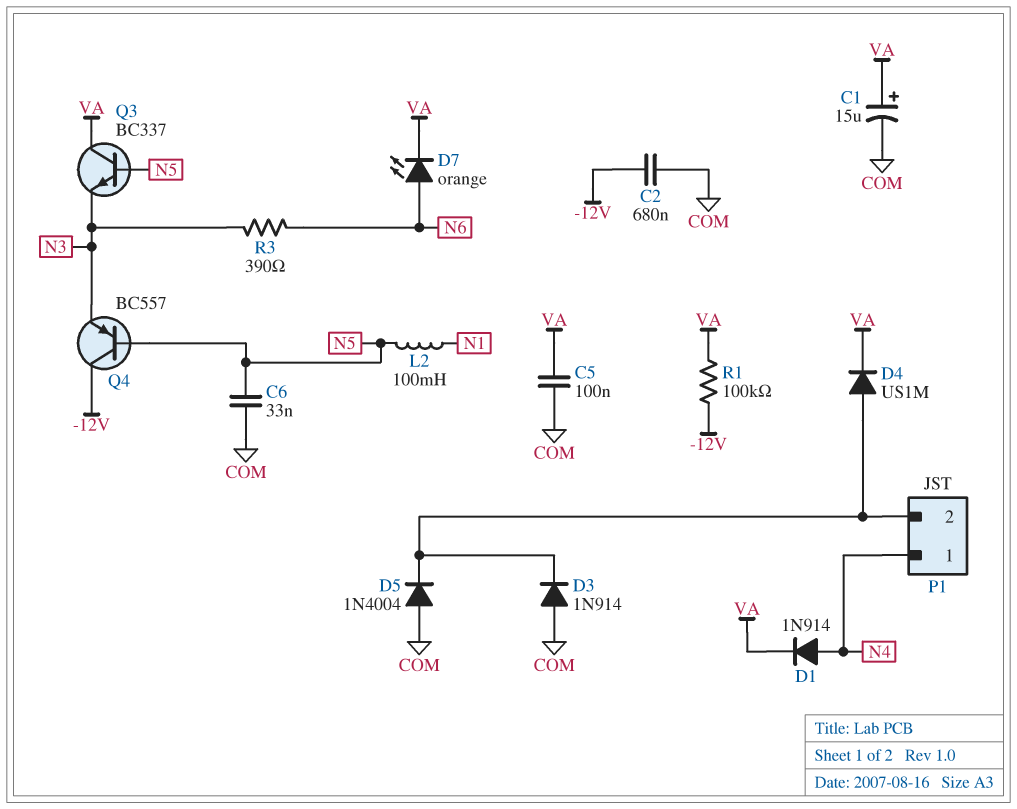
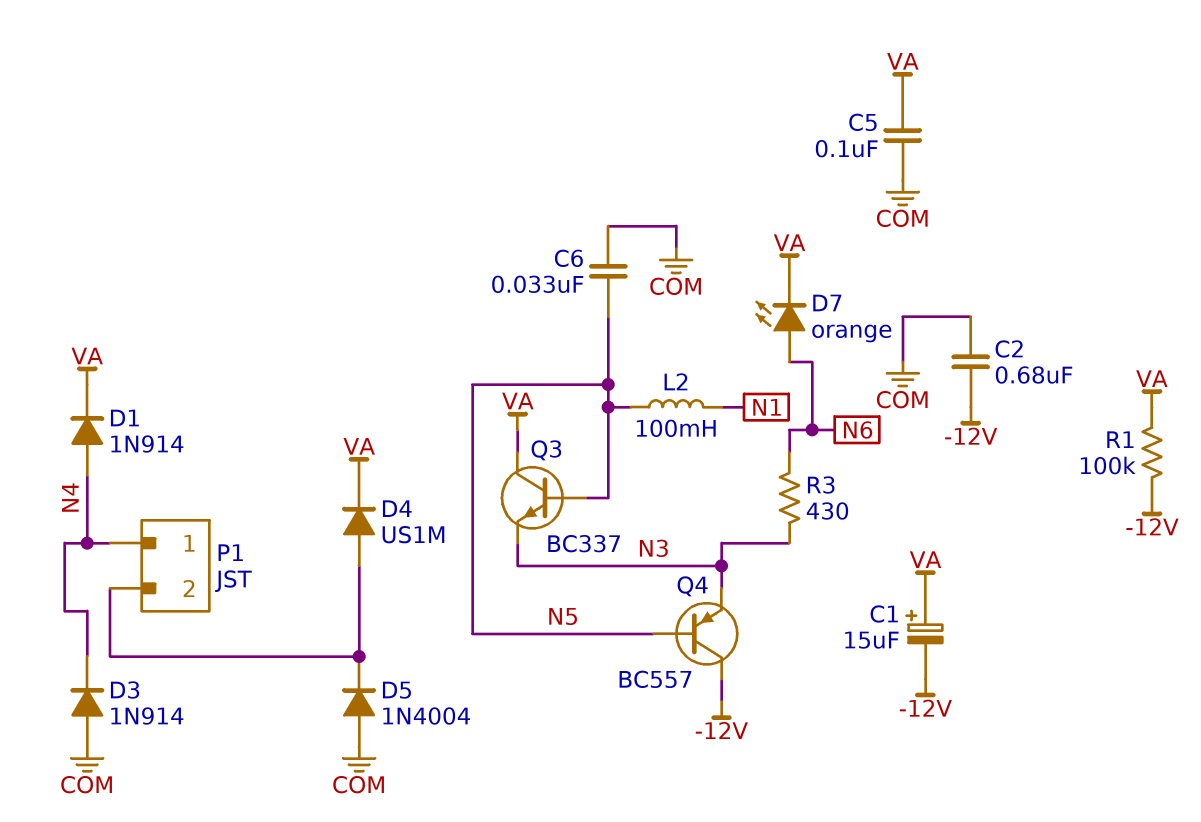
C1: 15uF (plus VA, minus COM) -> 15uF (plus VA, minus -12V)
D3: diode 1N914 (A COM, K P1/2) -> diode 1N914 (A COM, K N4)
R3: 390 (N3, N6) -> 430 (N3, N6)

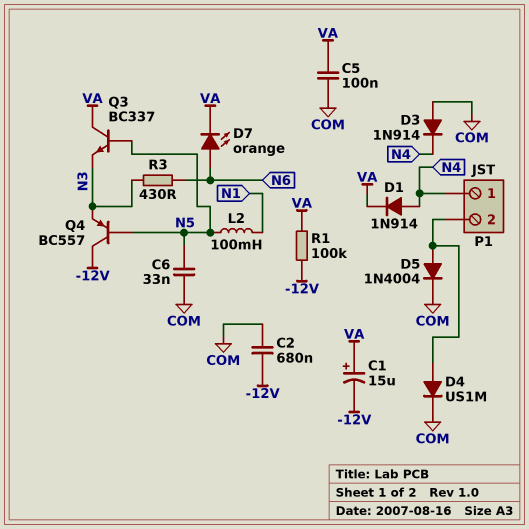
D4: diode US1M (A P1/2, K VA) -> diode US1M (A P1/2, K COM)
D5: diode 1N4004 (A COM, K P1/2) -> diode 1N4004 (A P1/2, K COM)

